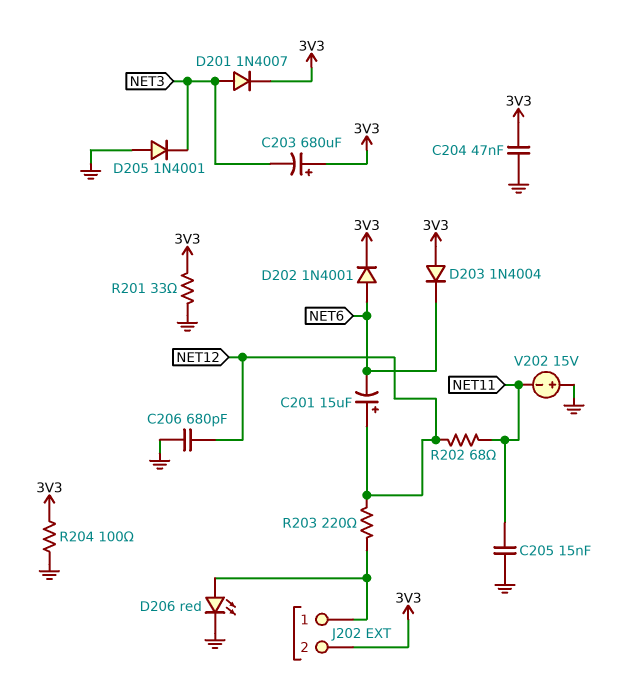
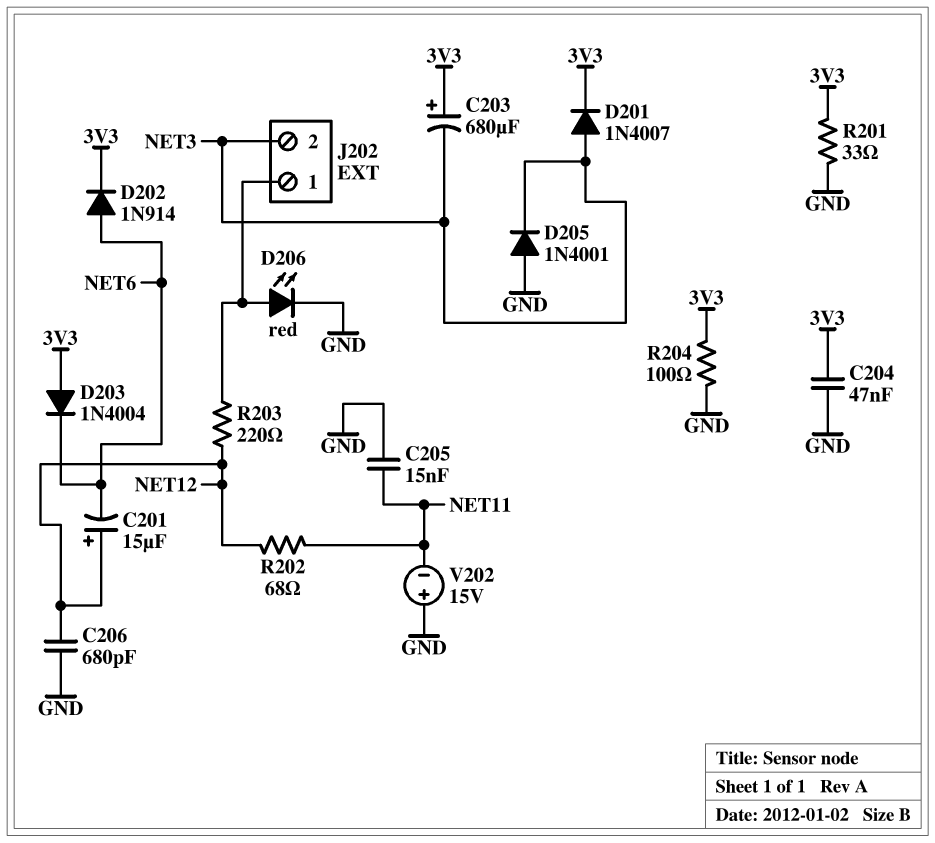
D202: diode 1N4001 (A NET6, K 3V3) -> diode 1N914 (A NET6, K 3V3)
J202 pin 2: 3V3 -> NET3

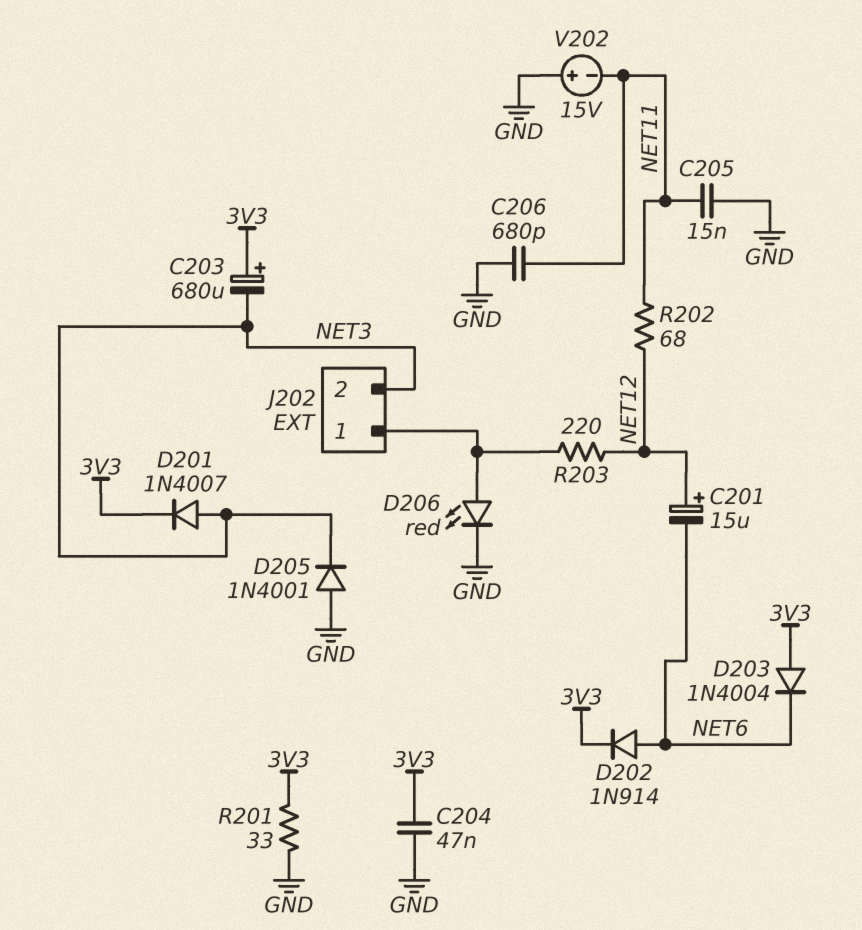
C206: 680pF (GND, NET12) -> 680pF (GND, NET11)
R204: 100 (3V3, GND) -> none

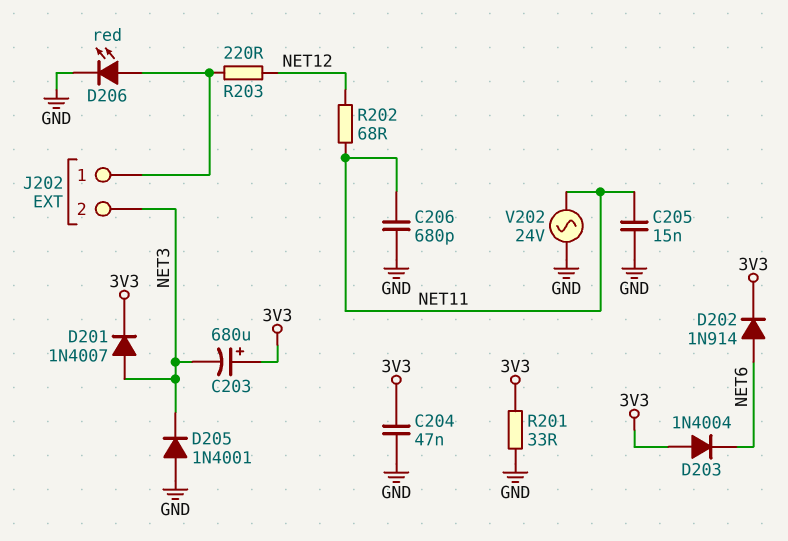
C201: 15uF (plus NET12, minus NET6) -> none
V202: 15V (plus GND, minus NET11) -> AC 24V (GND, NET11)

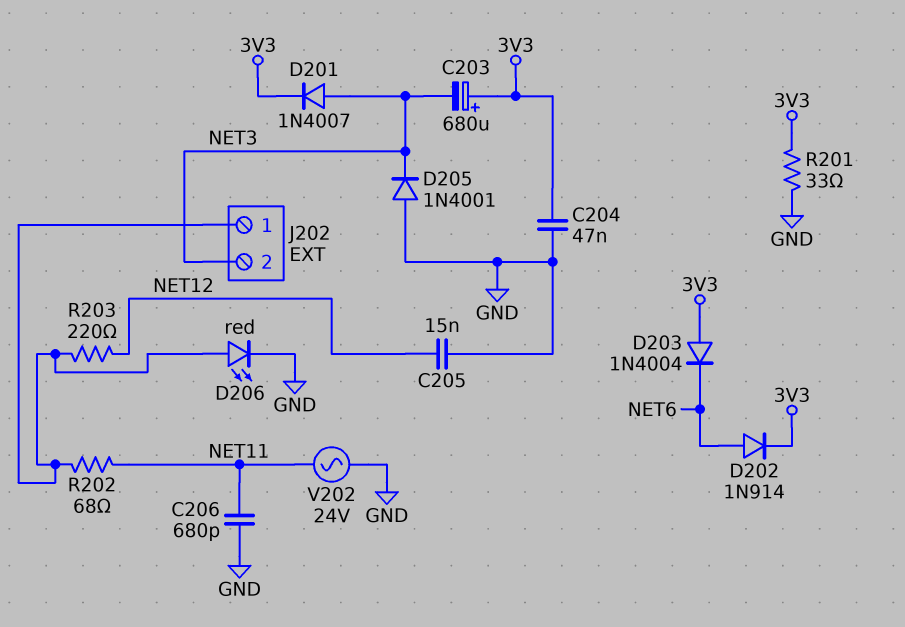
C205: 15nF (GND, NET11) -> 15nF (GND, NET12)
R202: 68 (NET11, NET12) -> 68 (J202/1, NET11)

